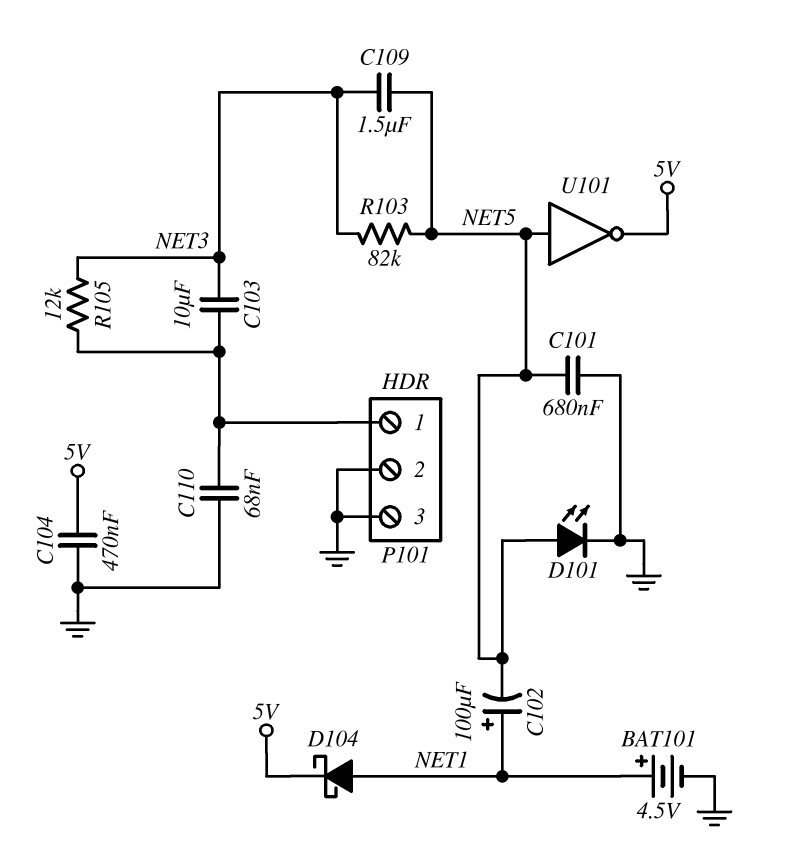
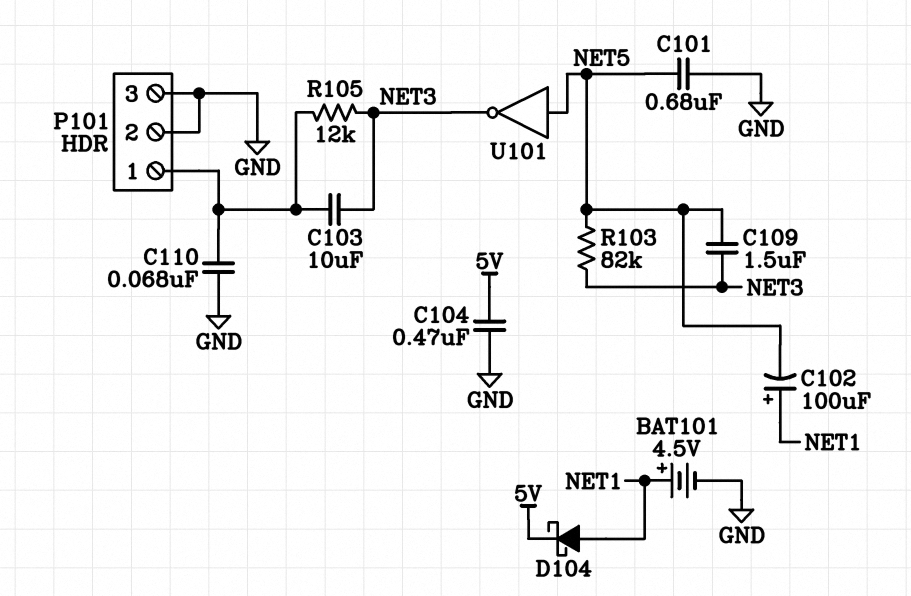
D101: LED (A NET5, K GND) -> none
U101: NOT (in NET5, out 5V) -> NOT (in NET5, out NET3)

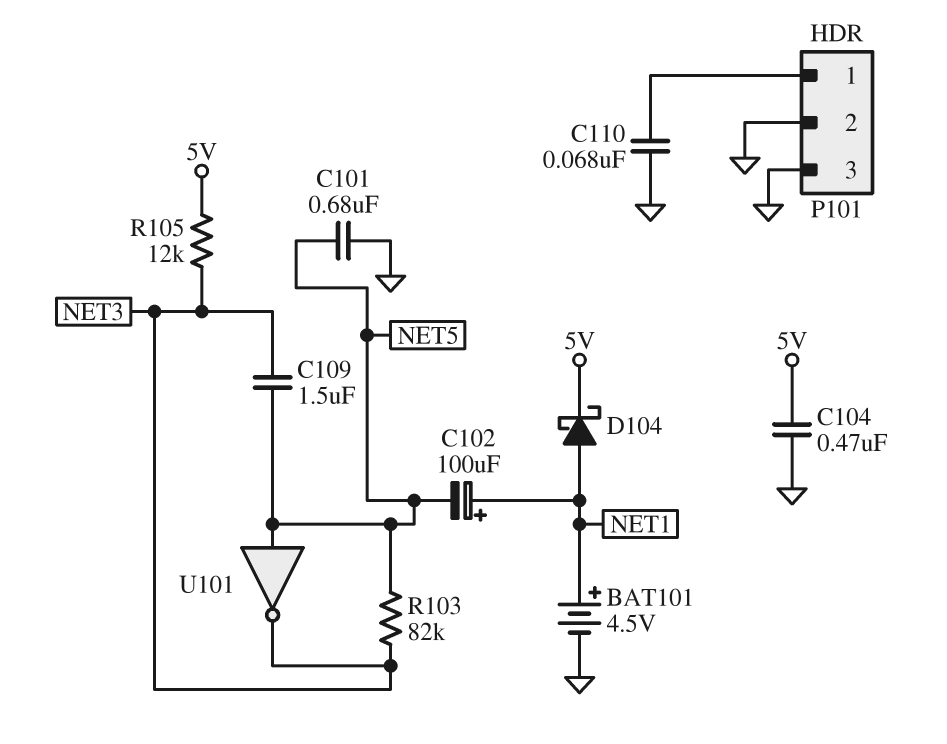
C103: 10uF (NET3, P101/1) -> none
R105: 12k (NET3, P101/1) -> 12k (5V, NET3)

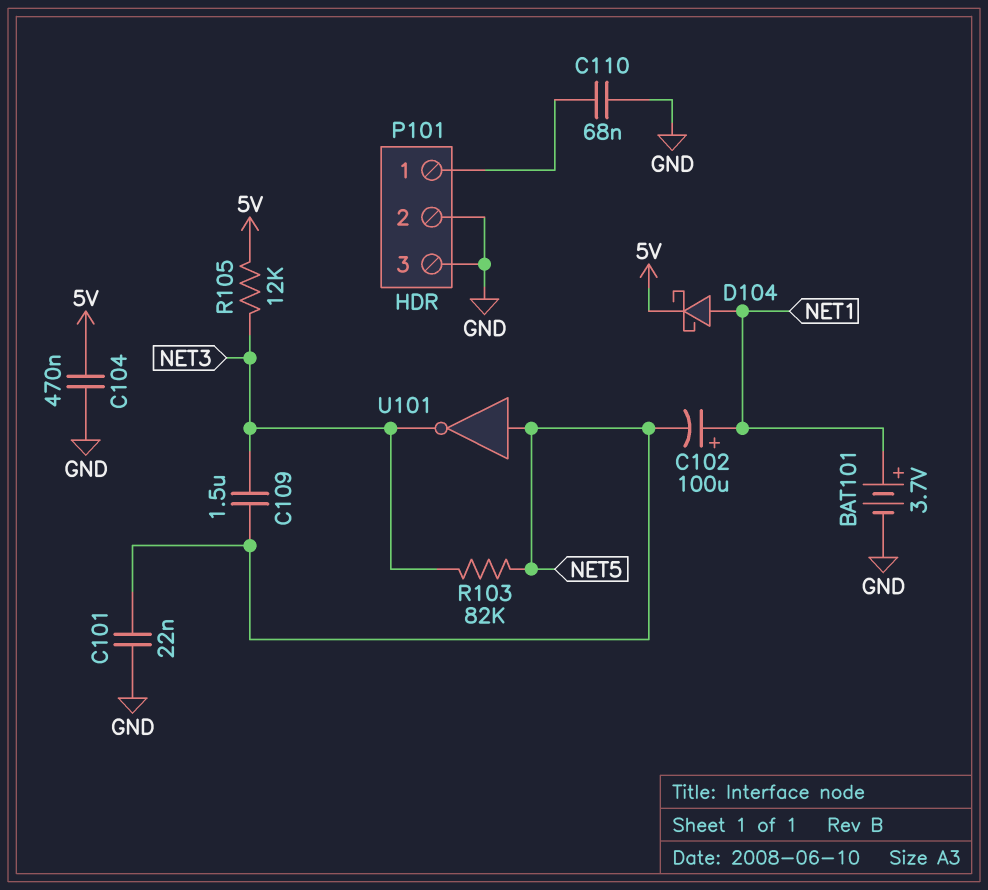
BAT101: 4.5V (plus NET1, minus GND) -> 3.7V (plus NET1, minus GND)
C101: 680nF (GND, NET5) -> 22nF (GND, NET5)

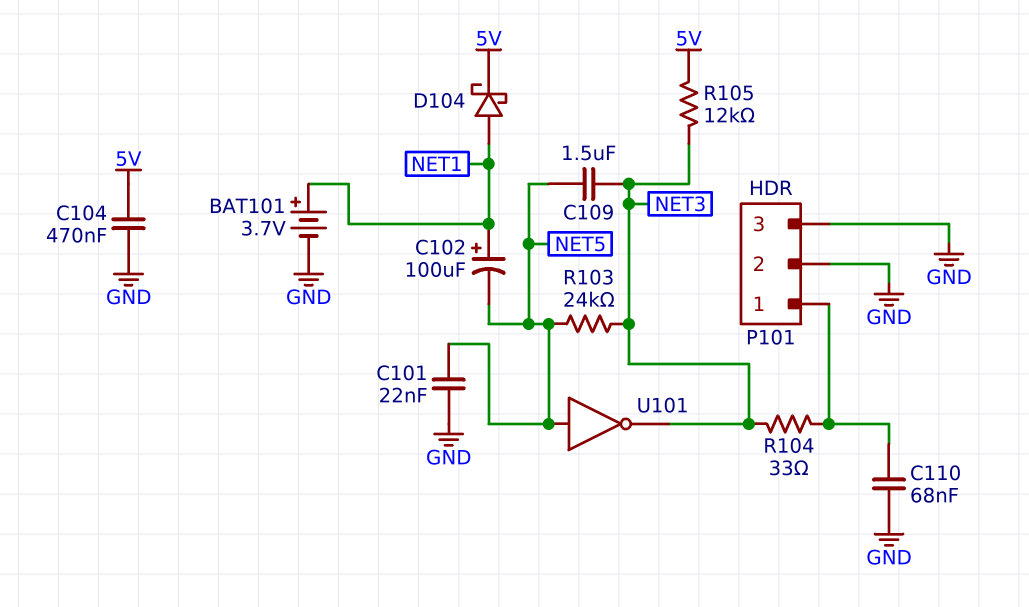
R103: 82k (NET3, NET5) -> 24k (NET3, NET5)
R104: none -> 33 (NET3, P101/1)

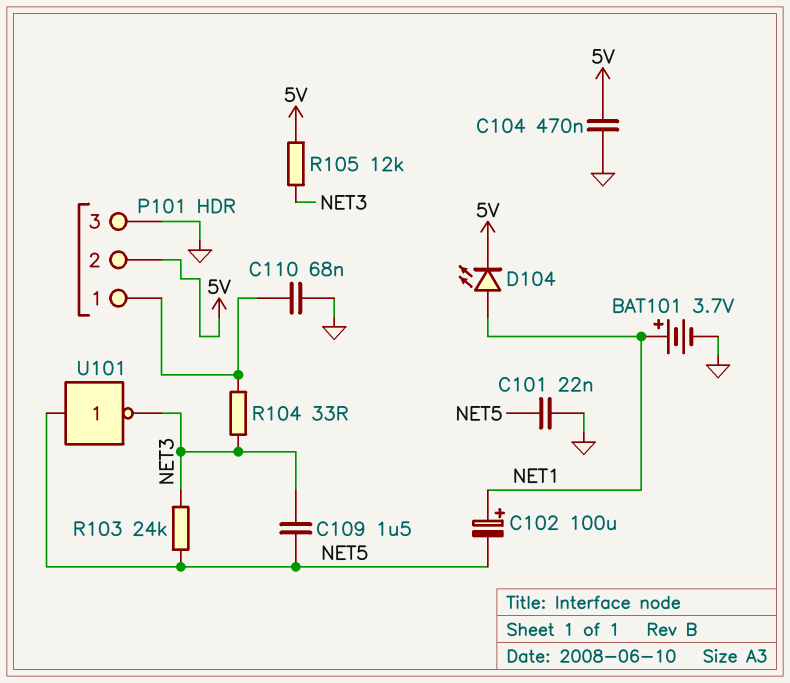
D104: schottky (A NET1, K 5V) -> LED (A NET1, K 5V)
P101 pin 2: GND -> 5V

